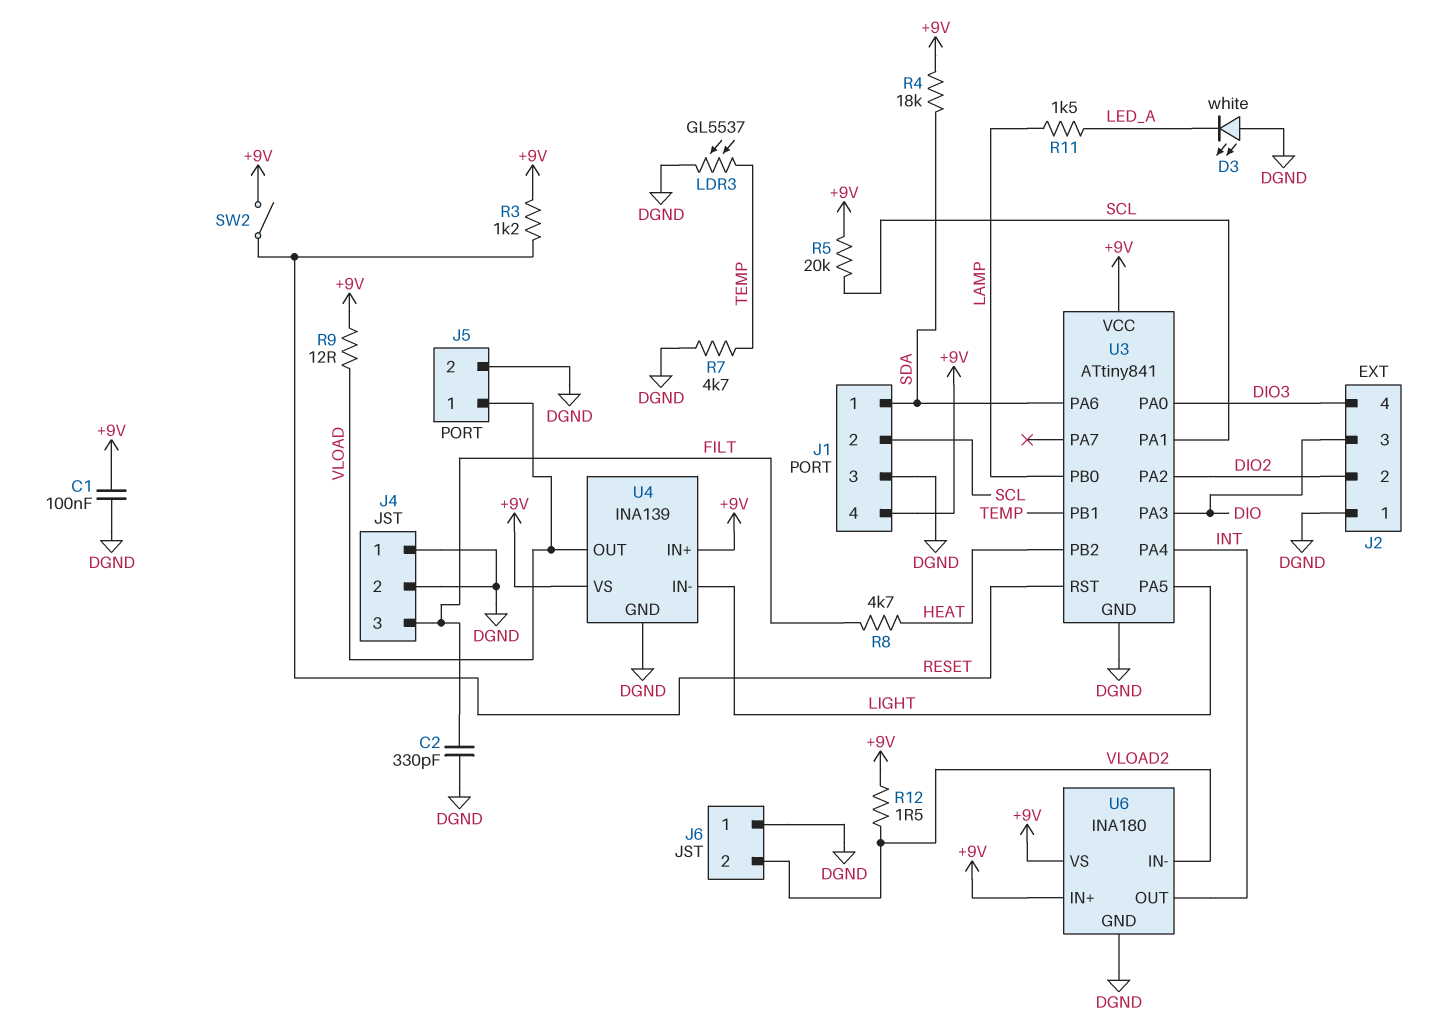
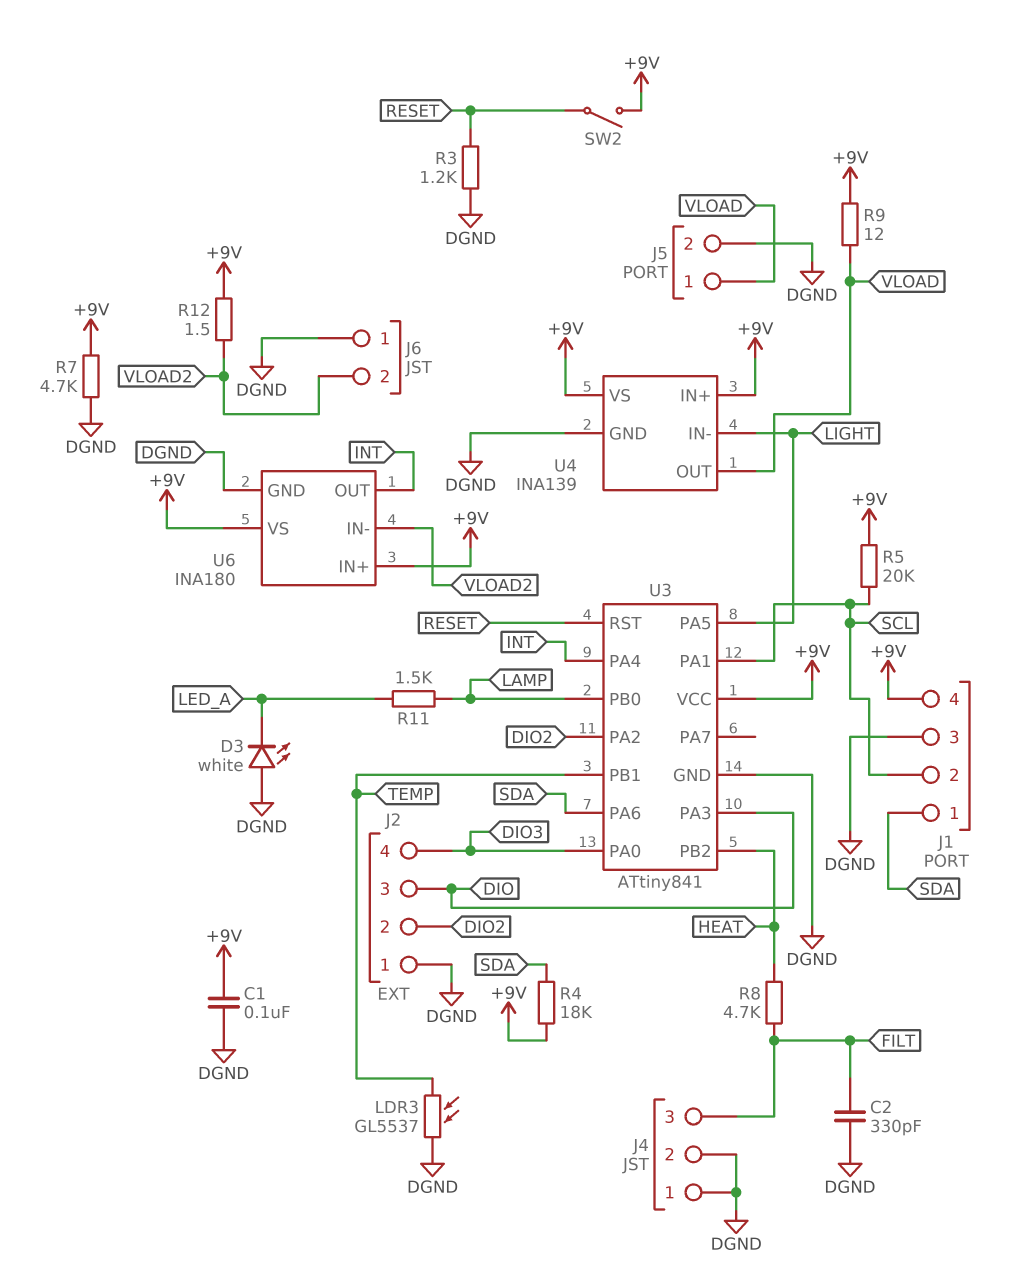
R3: 1.2k (+9V, RESET) -> 1.2k (DGND, RESET)
R7: 4.7k (DGND, TEMP) -> 4.7k (+9V, DGND)

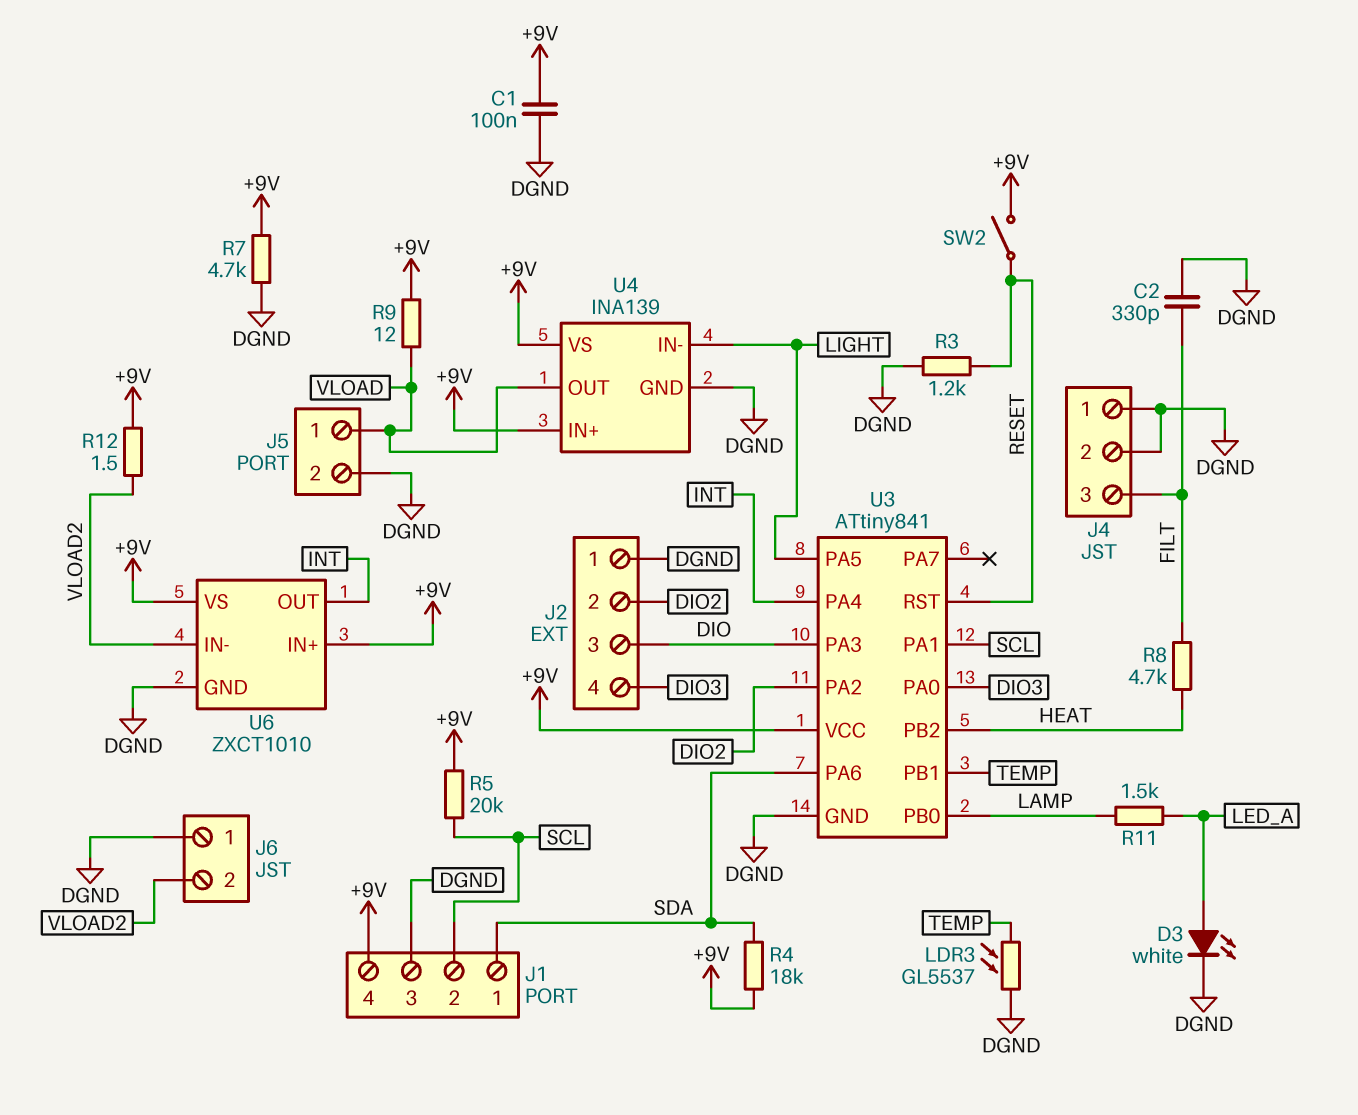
D3: LED white (A DGND, K LED_A) -> LED white (A LED_A, K DGND)
U6: INA180 -> ZXCT1010

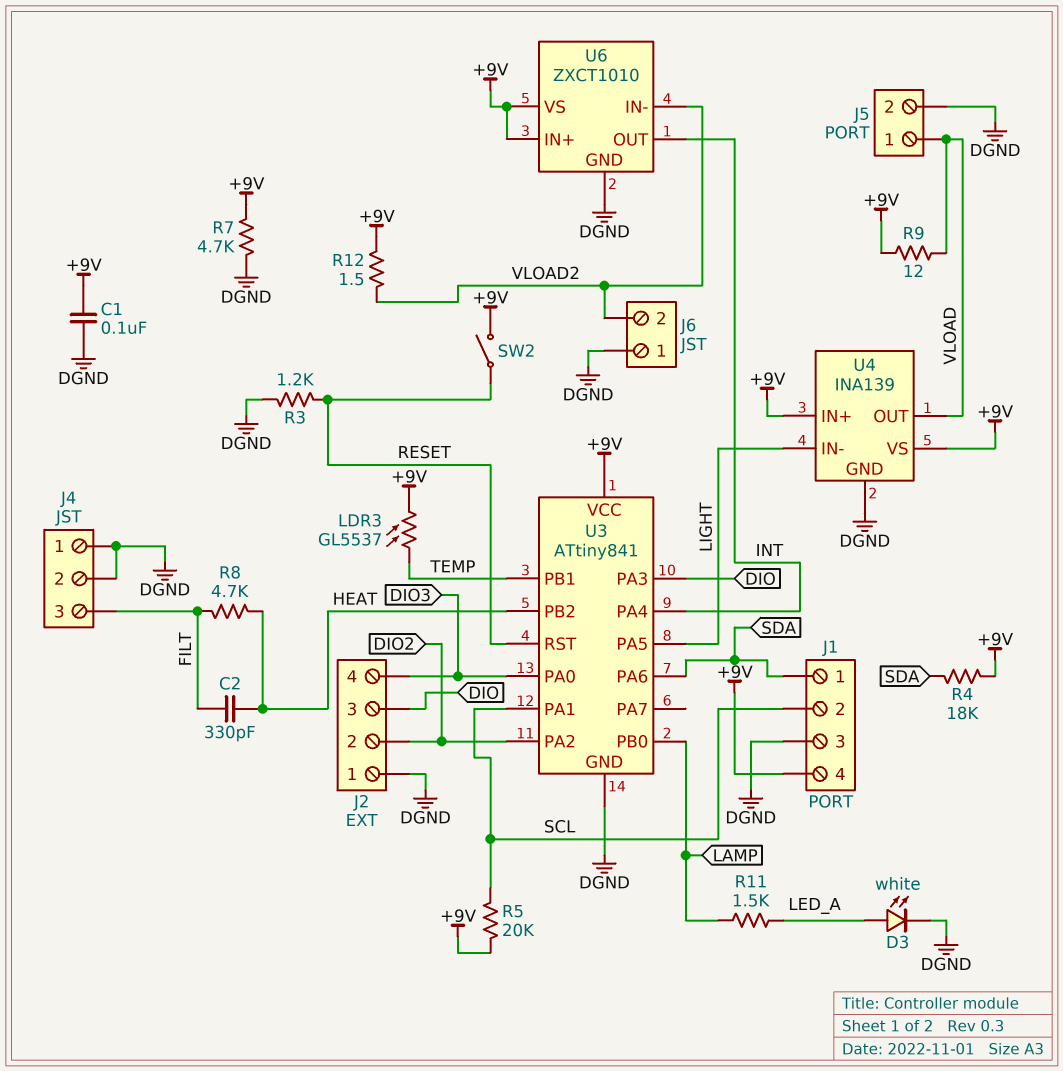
C2: 330pF (DGND, FILT) -> 330pF (FILT, HEAT)
LDR3: GL5537 (DGND, TEMP) -> GL5537 (+9V, TEMP)

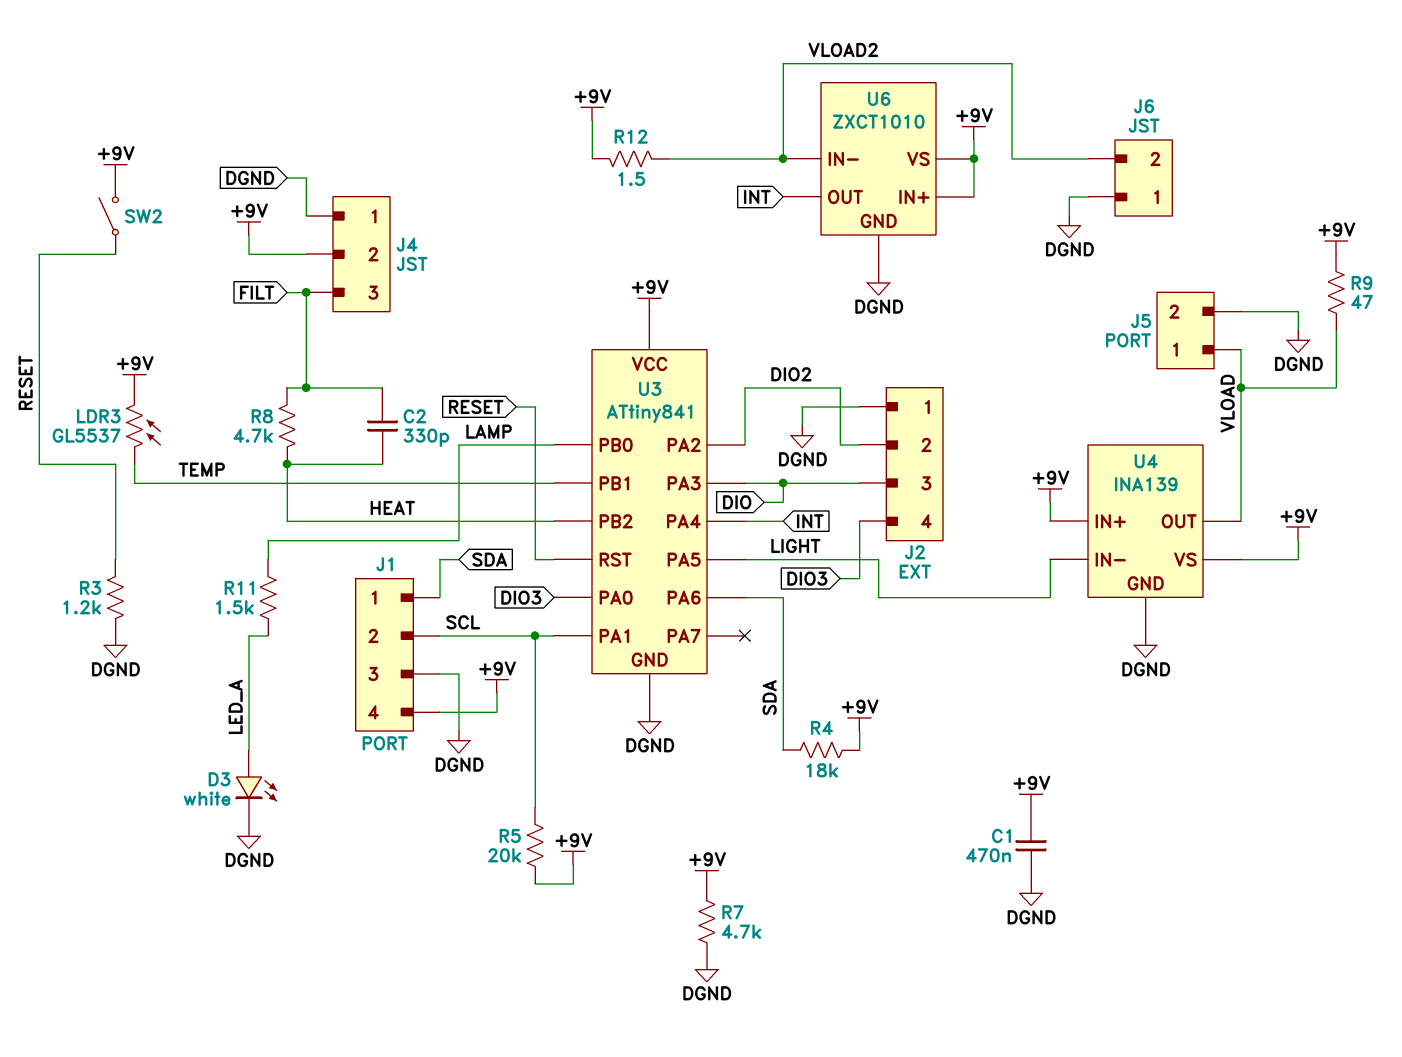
C1: 100nF (+9V, DGND) -> 470nF (+9V, DGND)
J4 pin 2: DGND -> +9V
R9: 12 (+9V, VLOAD) -> 47 (+9V, VLOAD)

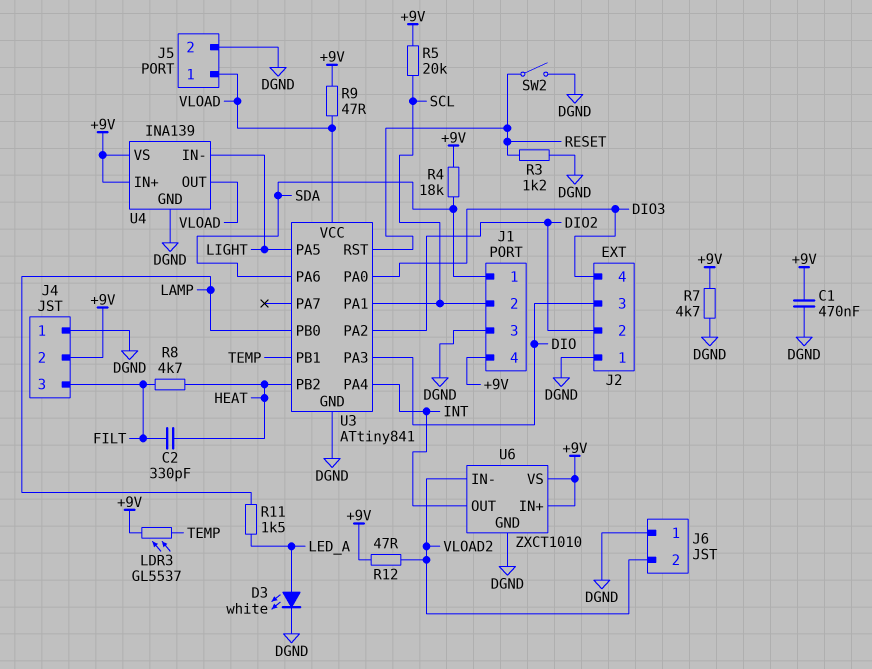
R12: 1.5 (+9V, VLOAD2) -> 47 (+9V, VLOAD2)
SW2: switch (+9V, RESET) -> switch (DGND, RESET)
U3 pin VCC: +9V -> VLOAD

